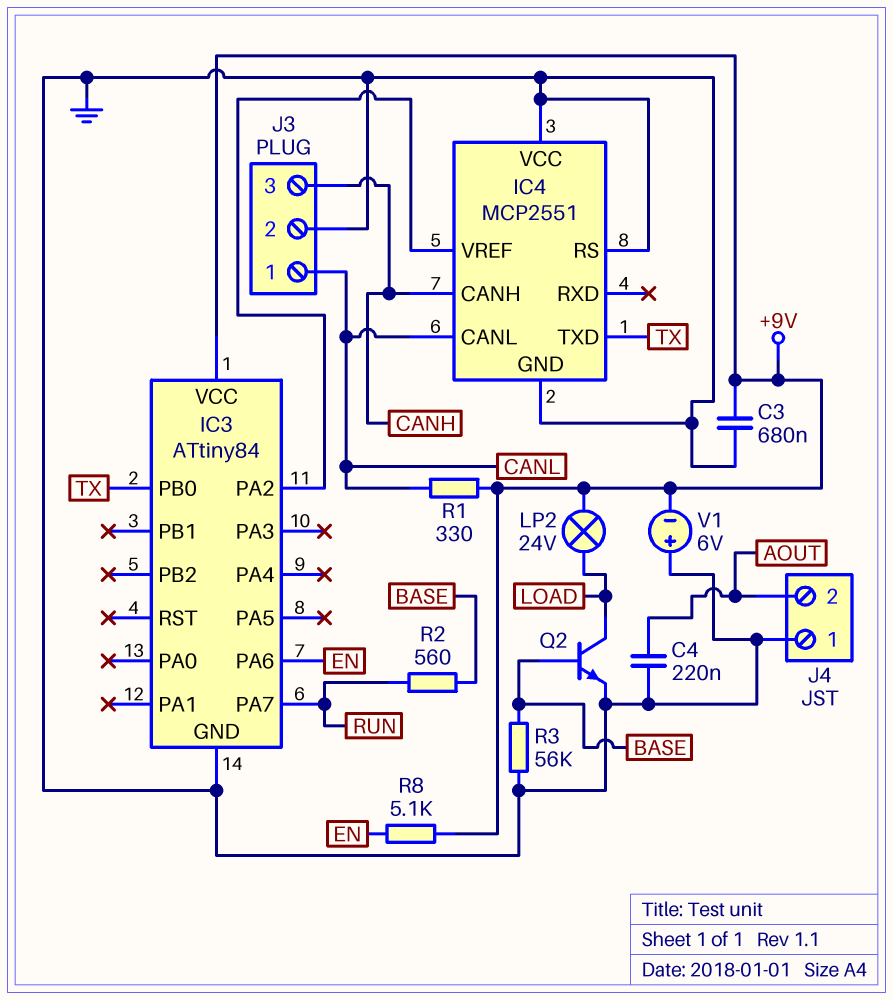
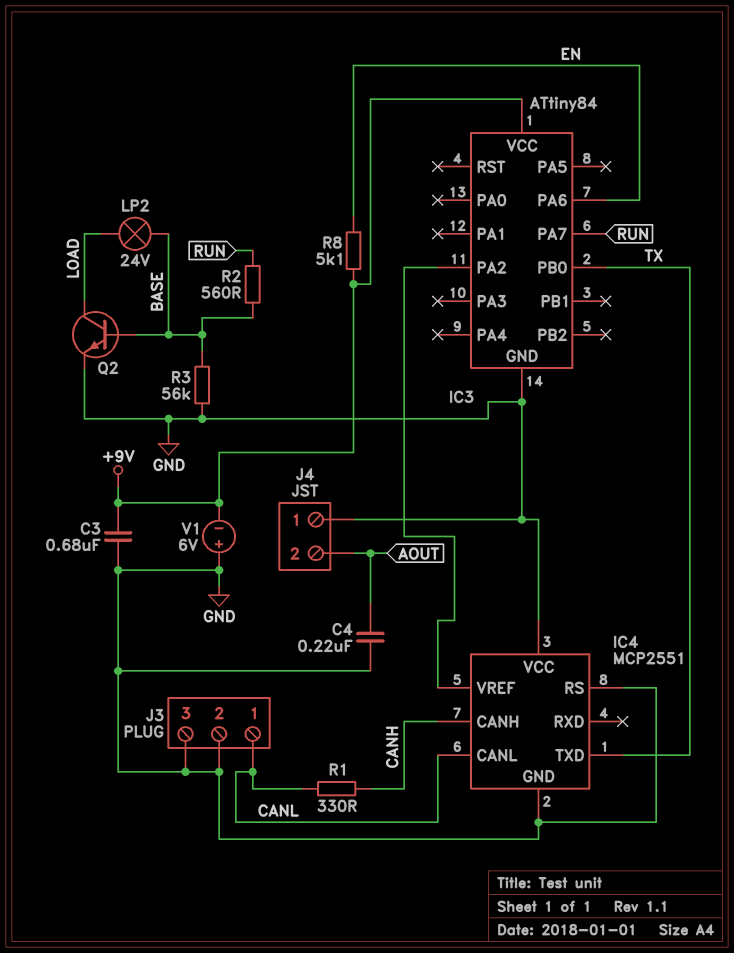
J3 pin 3: CANH -> GND
LP2: lamp 24V (+9V, LOAD) -> lamp 24V (BASE, LOAD)
R1: 330 (+9V, CANL) -> 330 (CANH, CANL)

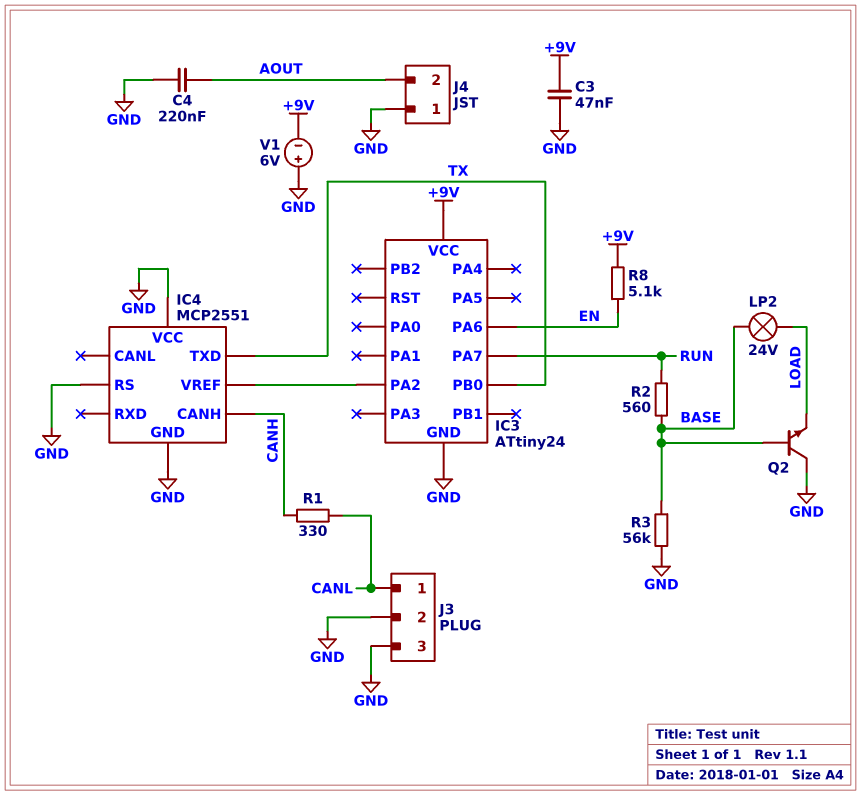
C3: 680nF (+9V, GND) -> 47nF (+9V, GND)
IC3: ATtiny84 -> ATtiny24
IC4 pin CANL: CANL -> none
Q2: NPN (B BASE, C LOAD, E GND) -> NPN (B BASE, C GND, E LOAD)

